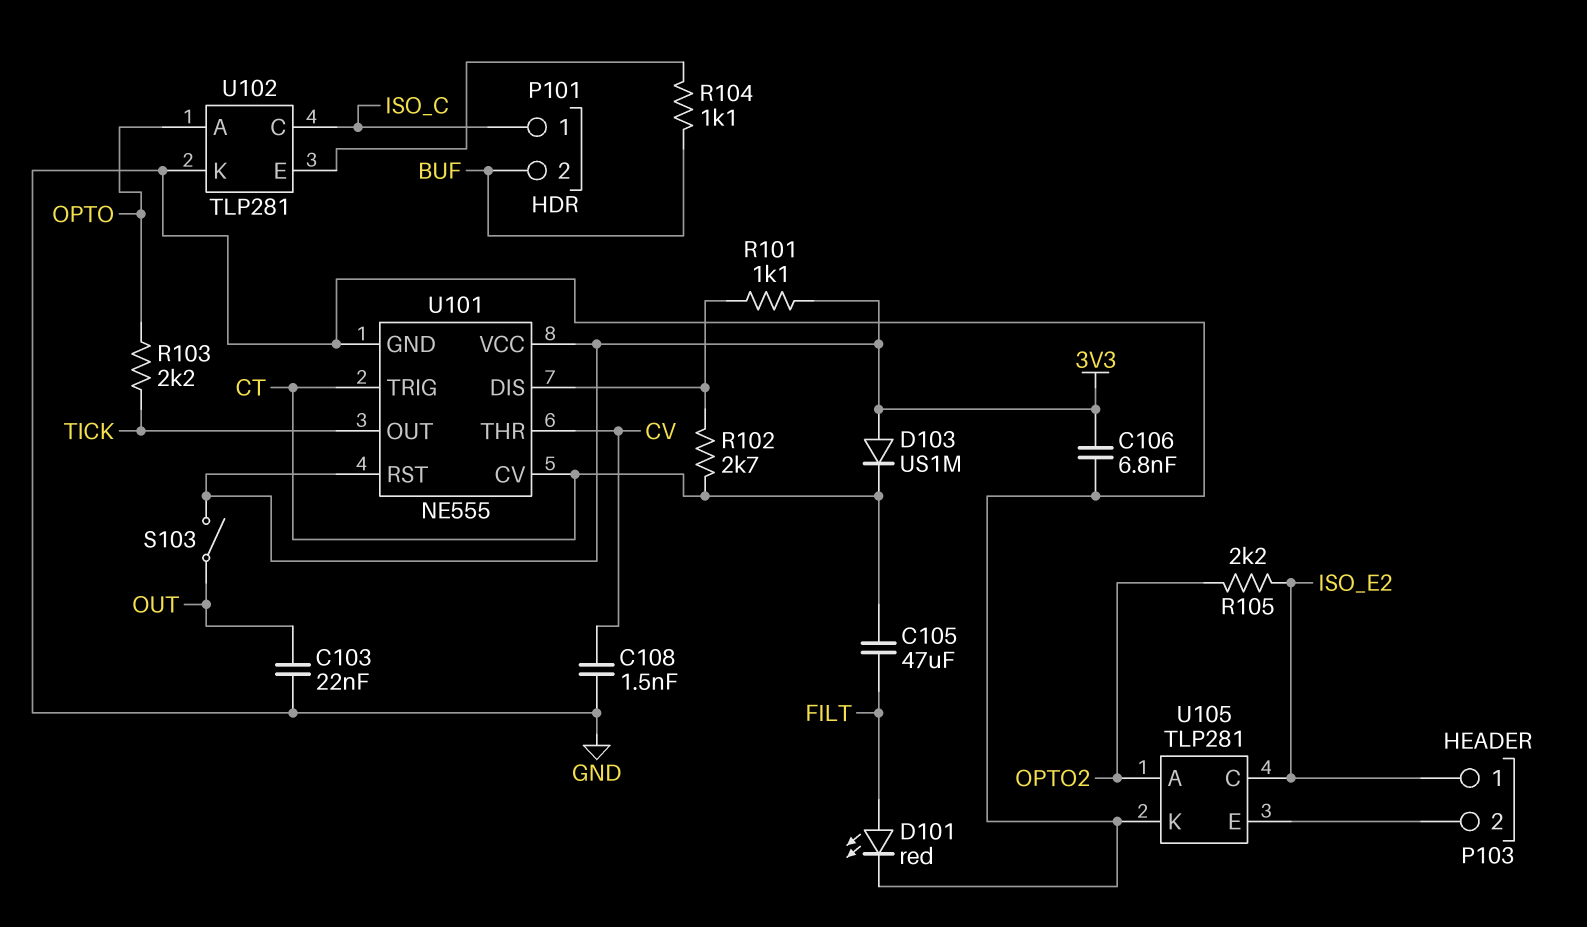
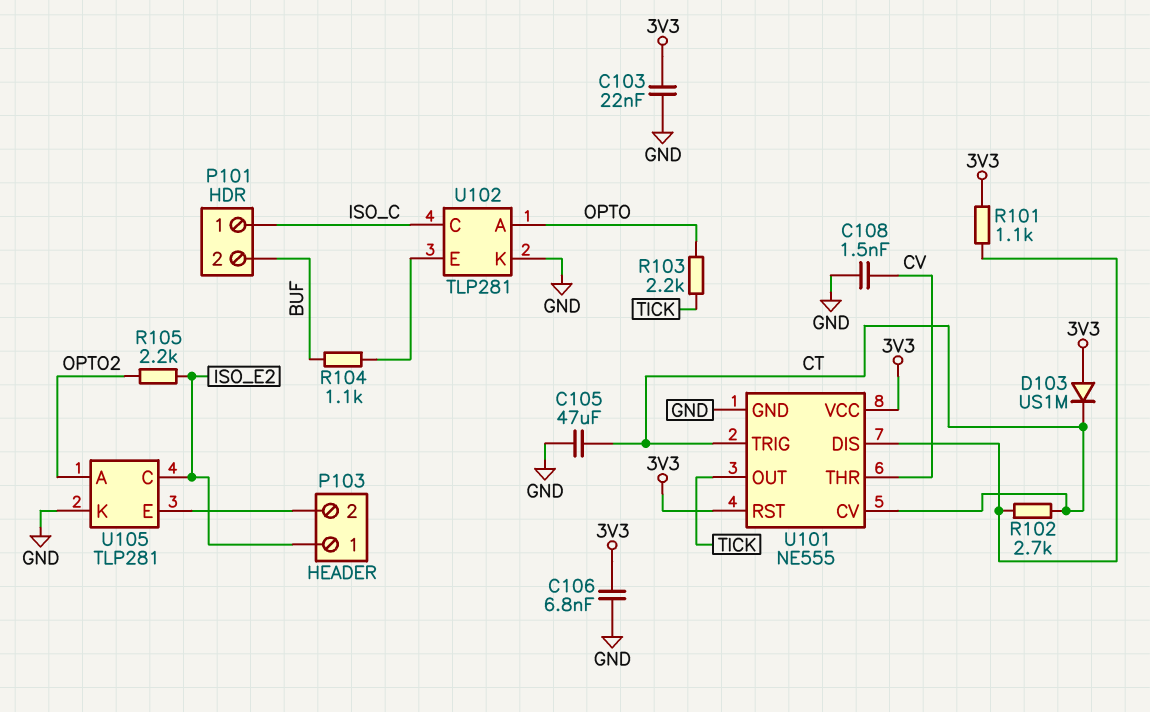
C103: 22nF (GND, OUT) -> 22nF (3V3, GND)
C105: 47uF (CT, FILT) -> 47uF (CT, GND)
D101: LED red (A FILT, K GND) -> none
S103: switch (3V3, OUT) -> none

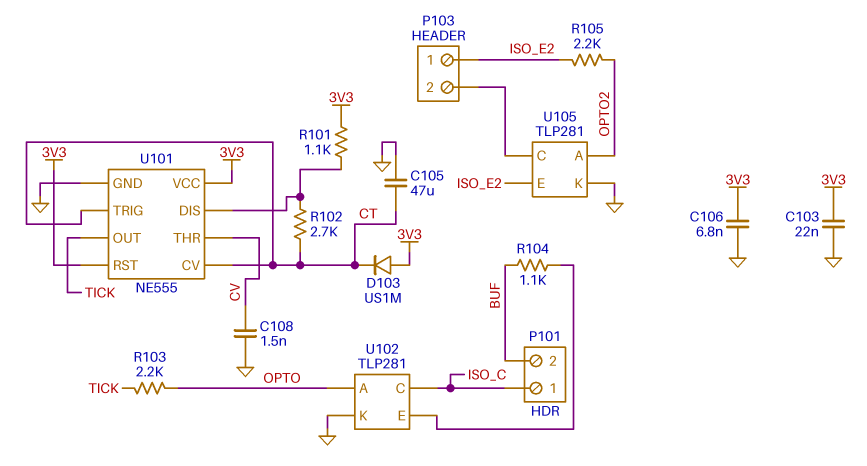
U105 pin C: ISO_E2 -> P103/2
U105 pin E: P103/2 -> ISO_E2

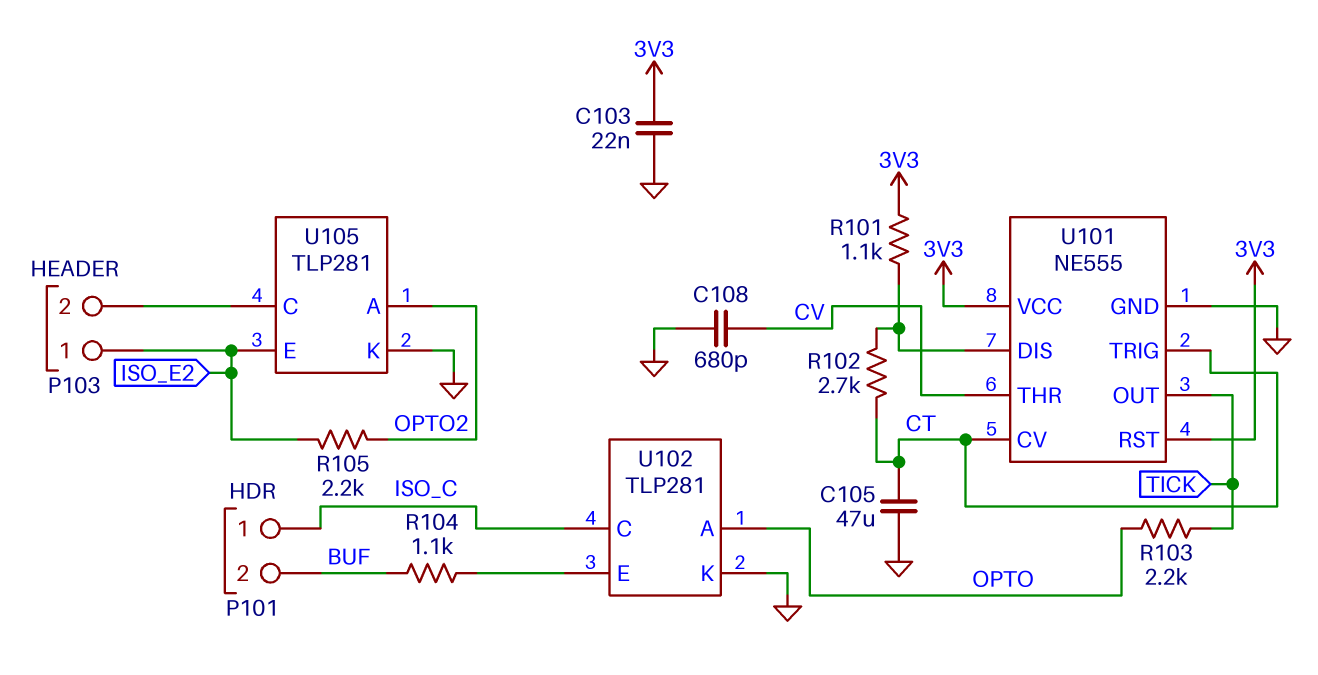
C106: 6.8nF (3V3, GND) -> none
C108: 1.5nF (CV, GND) -> 680pF (CV, GND)
D103: diode US1M (A 3V3, K CT) -> none

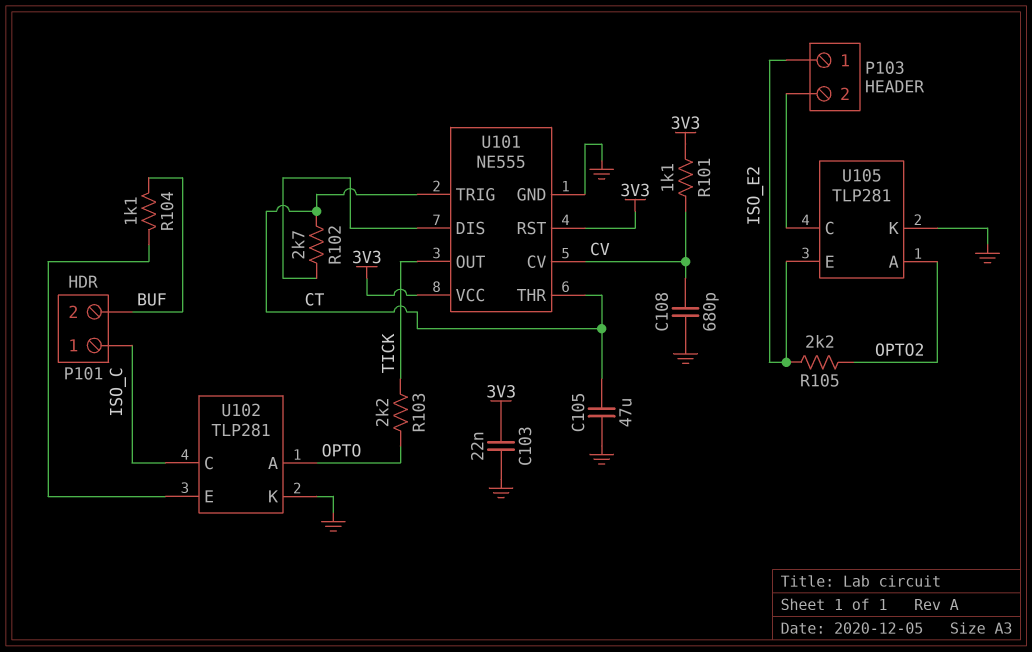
R101: 1.1k (3V3, U101/DIS) -> 1.1k (3V3, CV)
U101 pin CV: CT -> CV
U101 pin THR: CV -> CT

